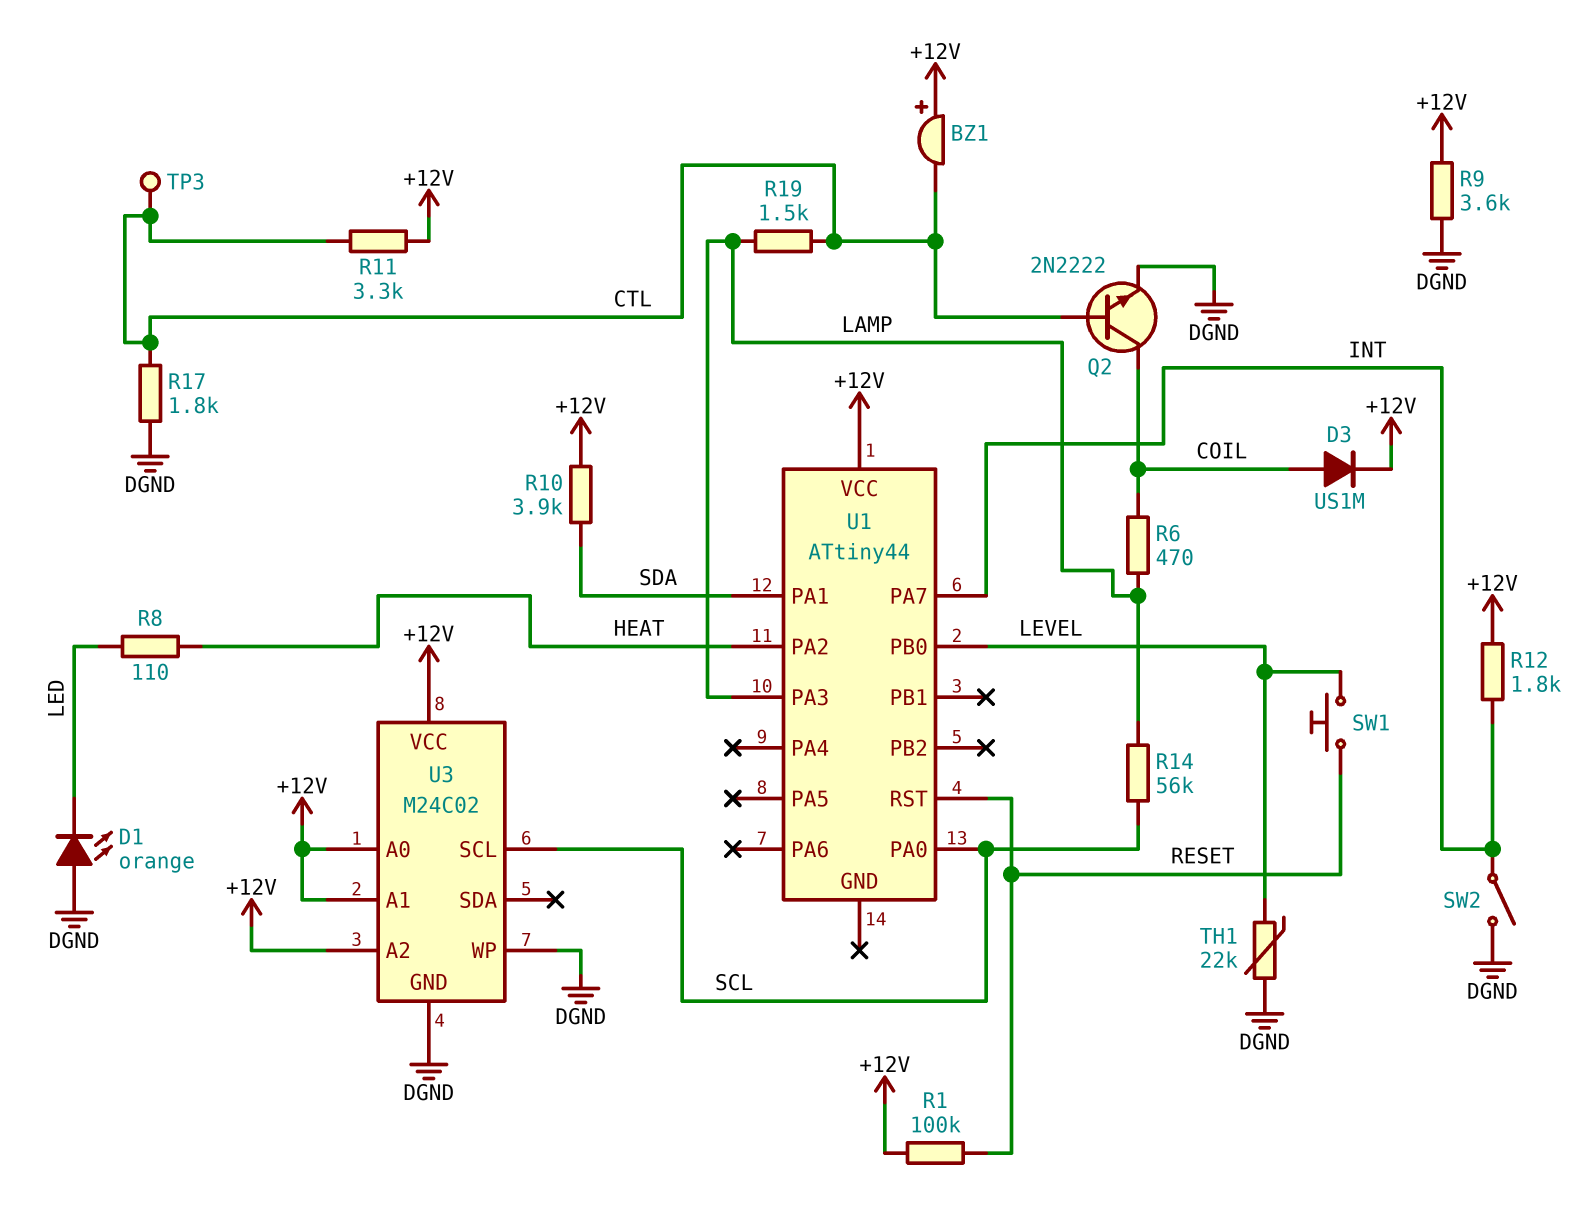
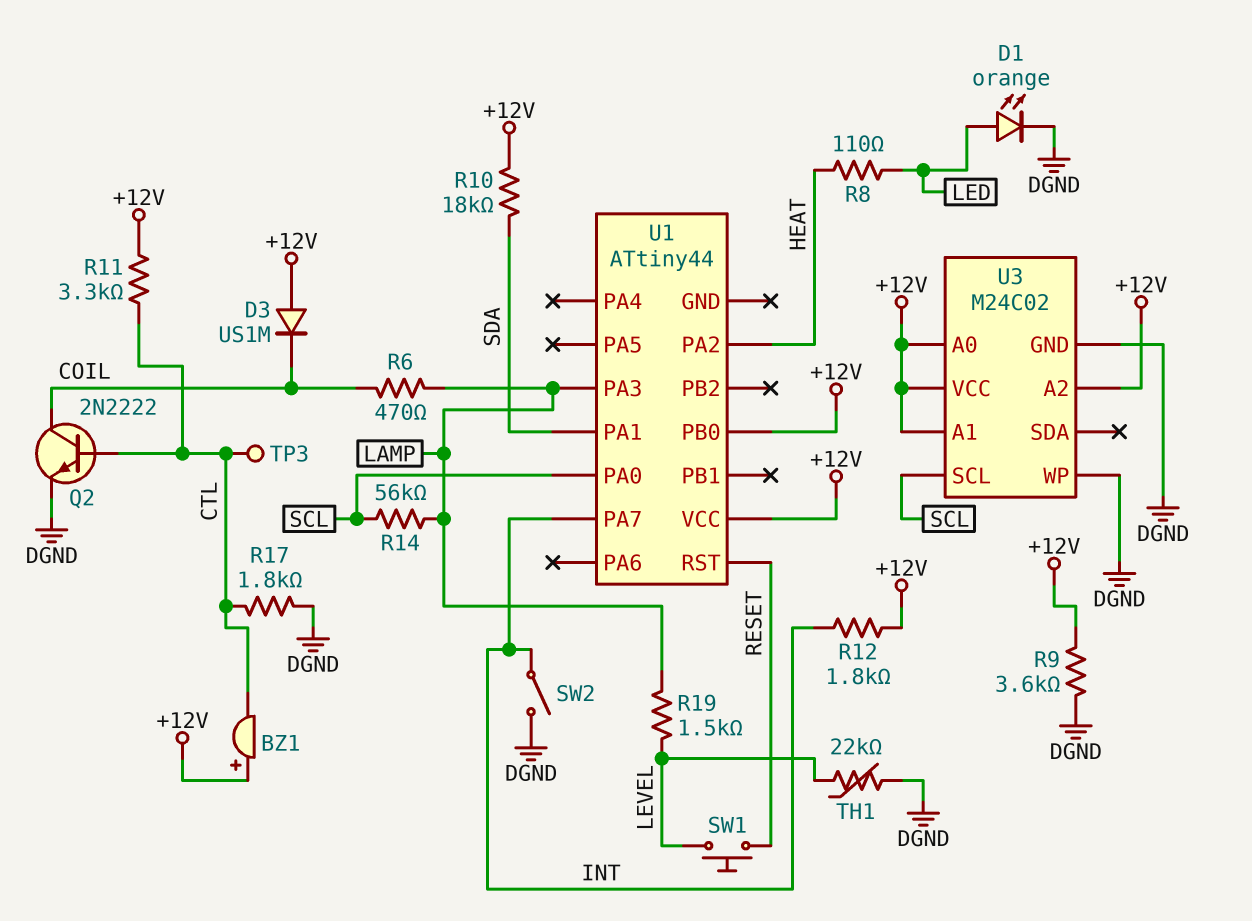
D1: LED orange (A DGND, K LED) -> LED orange (A LED, K DGND)
D3: diode US1M (A COIL, K +12V) -> diode US1M (A +12V, K COIL)
R1: 100k (+12V, RESET) -> none
R10: 3.9k (+12V, SDA) -> 18k (+12V, SDA)
R19: 1.5k (CTL, LAMP) -> 1.5k (LAMP, LEVEL)
U1 pin PB0: LEVEL -> +12V

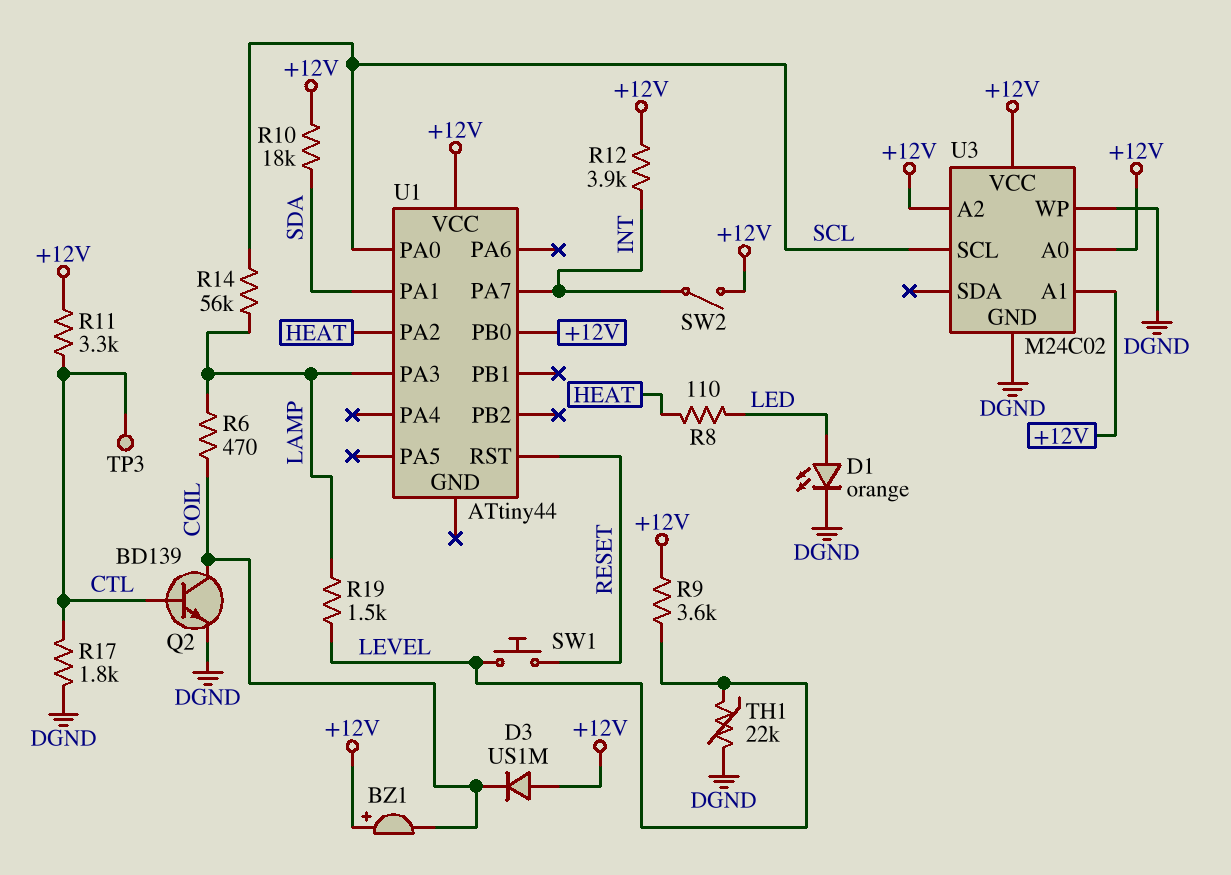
BZ1: buzzer (plus +12V, minus CTL) -> buzzer (plus +12V, minus COIL)
Q2: NPN 2N2222 (B CTL, C COIL, E DGND) -> NPN BD139 (B CTL, C COIL, E DGND)
R9: 3.6k (+12V, DGND) -> 3.6k (+12V, LEVEL)
R12: 1.8k (+12V, INT) -> 3.9k (+12V, INT)
SW2: switch (DGND, INT) -> switch (+12V, INT)

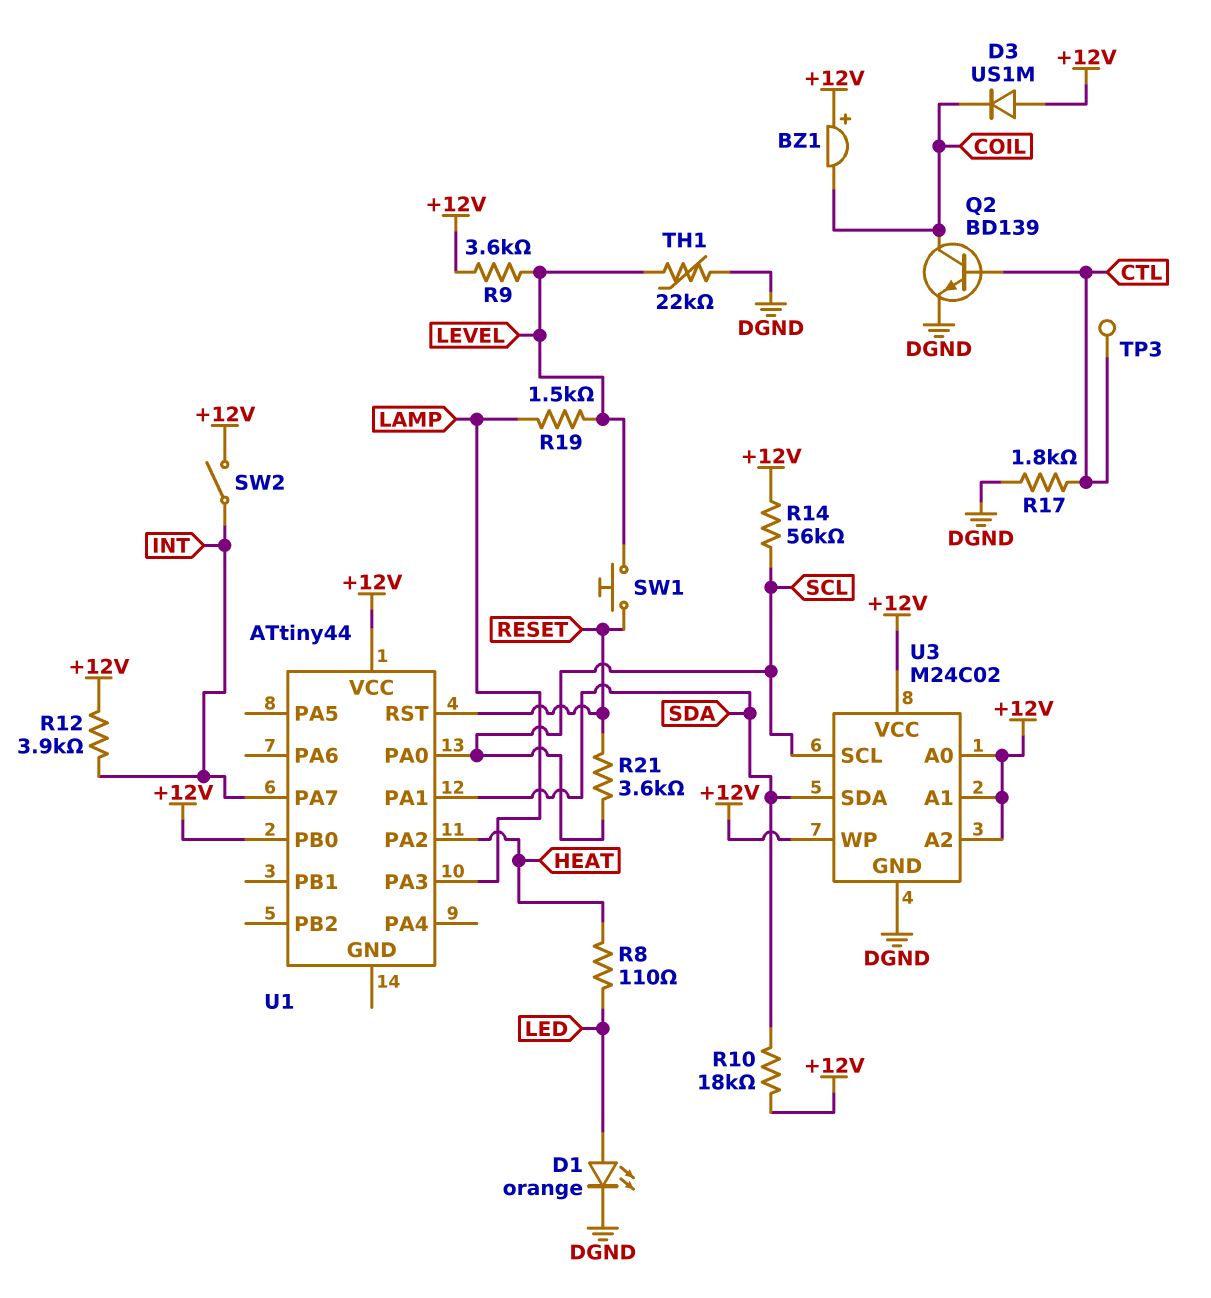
R6: 470 (COIL, LAMP) -> none
R11: 3.3k (+12V, CTL) -> none
R14: 56k (LAMP, SCL) -> 56k (+12V, SCL)
R21: none -> 3.6k (RESET, SCL)
U3 pin SDA: none -> SDA
U3 pin WP: DGND -> +12V

